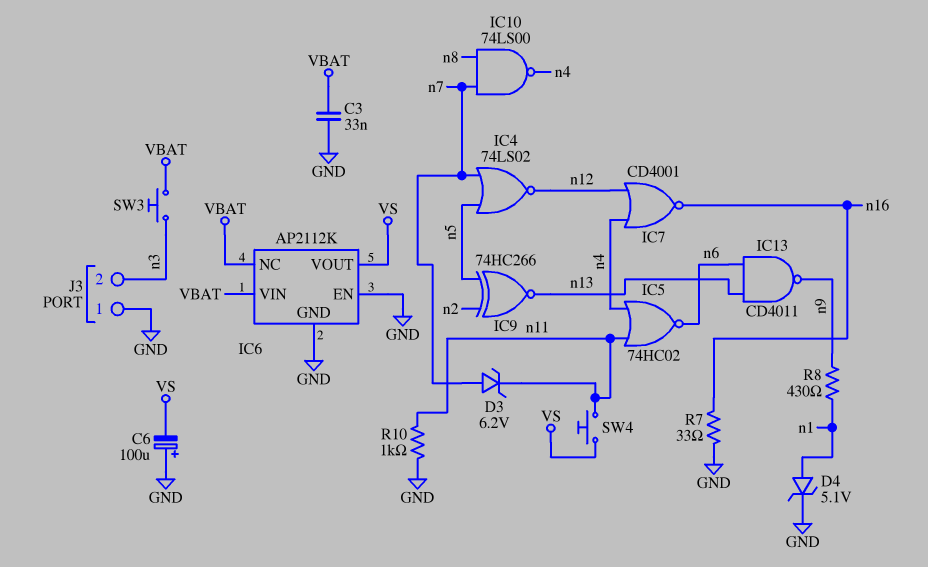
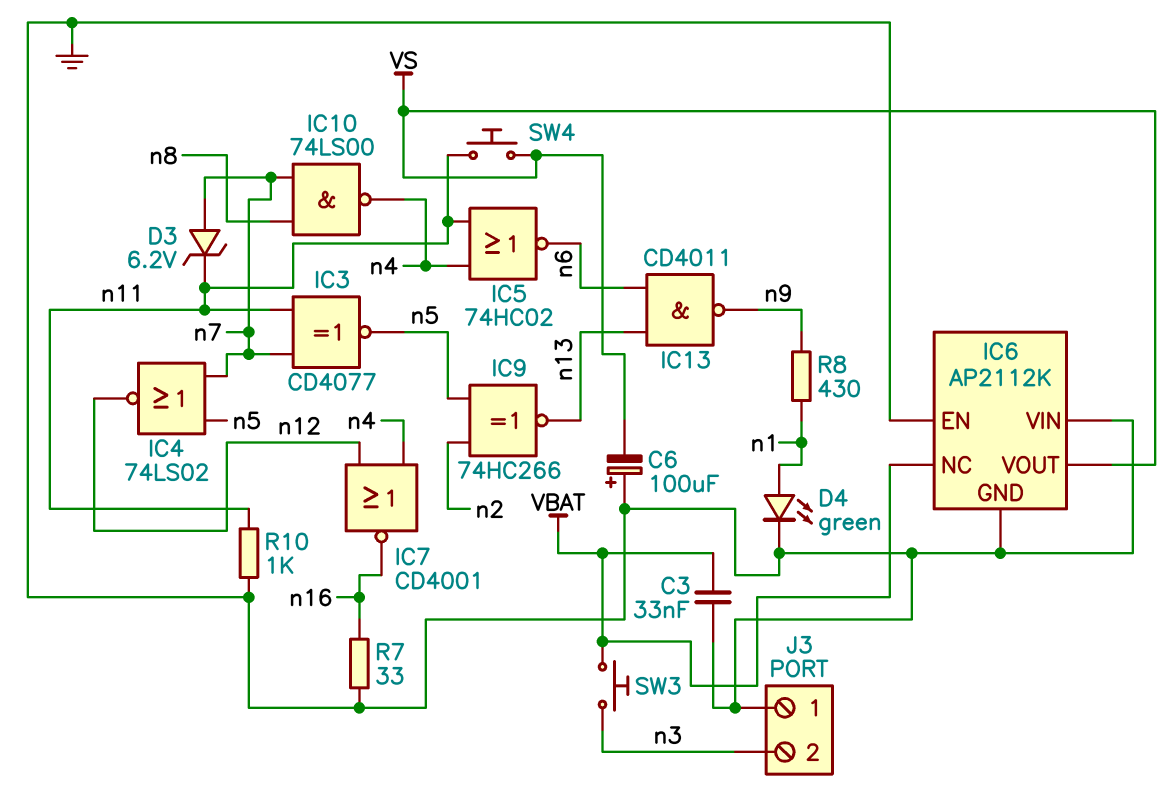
D4: zener 5.1V (A n1, K GND) -> LED green (A n1, K GND)
IC3: none -> XNOR CD4077 (in n7, in n11, out n5)
IC6 pin VIN: VBAT -> GND

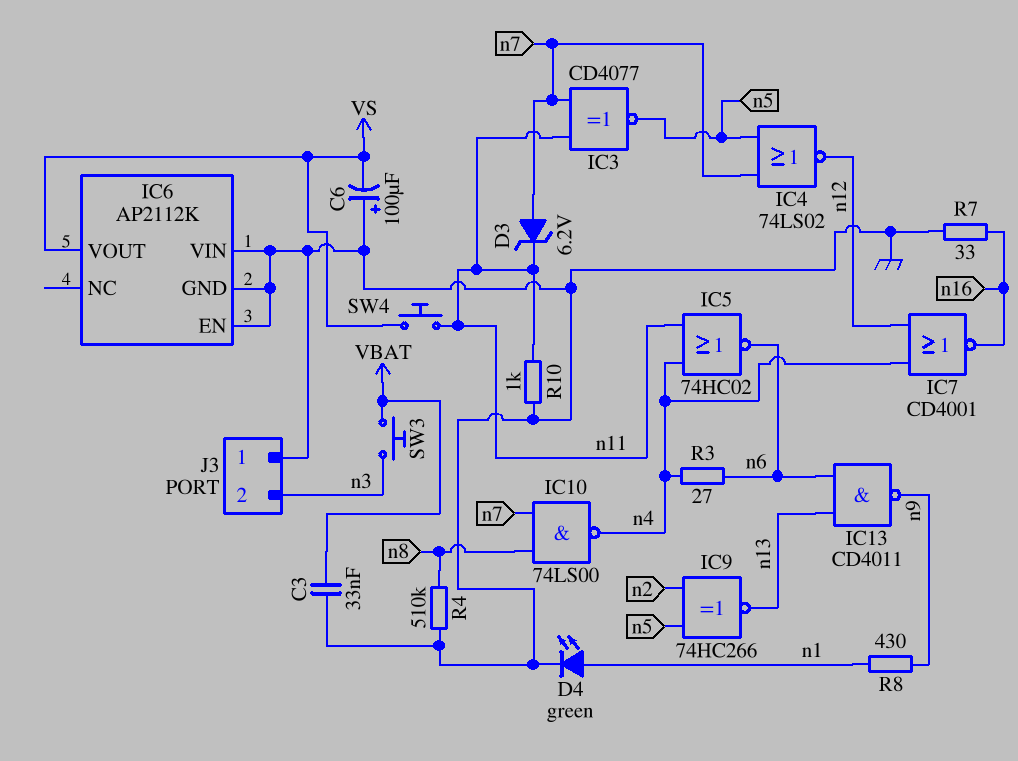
IC6 pin NC: VBAT -> none
R3: none -> 27 (n4, n6)
R4: none -> 510k (GND, n8)

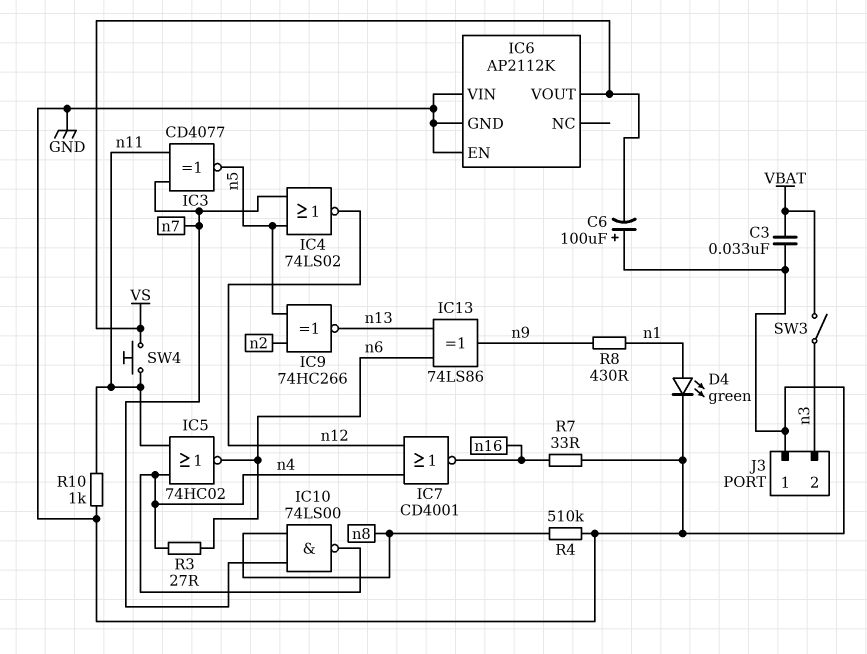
D3: zener 6.2V (A n7, K n11) -> none
IC13: NAND CD4011 (in n6, in n13, out n9) -> XOR 74LS86 (in n6, in n13, out n9)
SW3: button (VBAT, n3) -> switch (VBAT, n3)

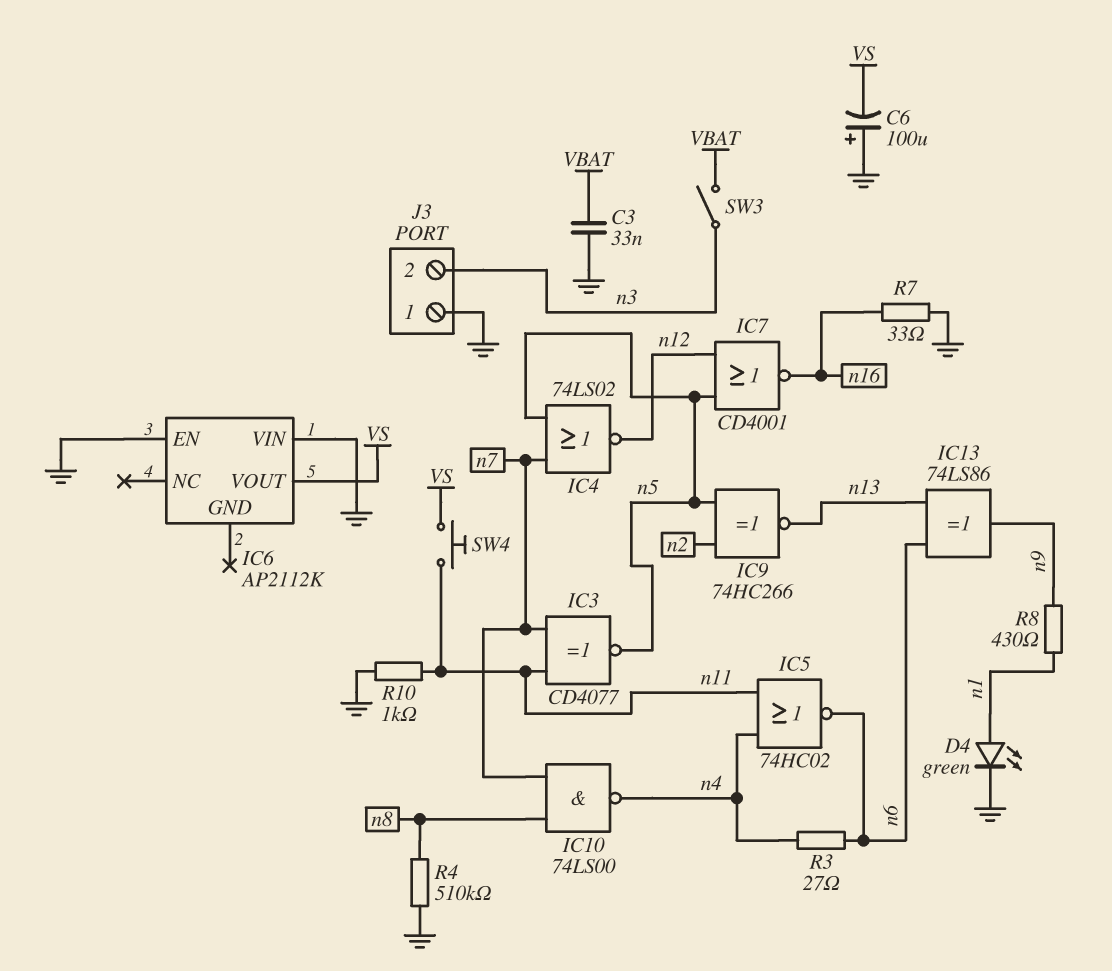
IC6 pin GND: GND -> none
IC7: NOR CD4001 (in n4, in n12, out n16) -> NOR CD4001 (in n5, in n12, out n16)

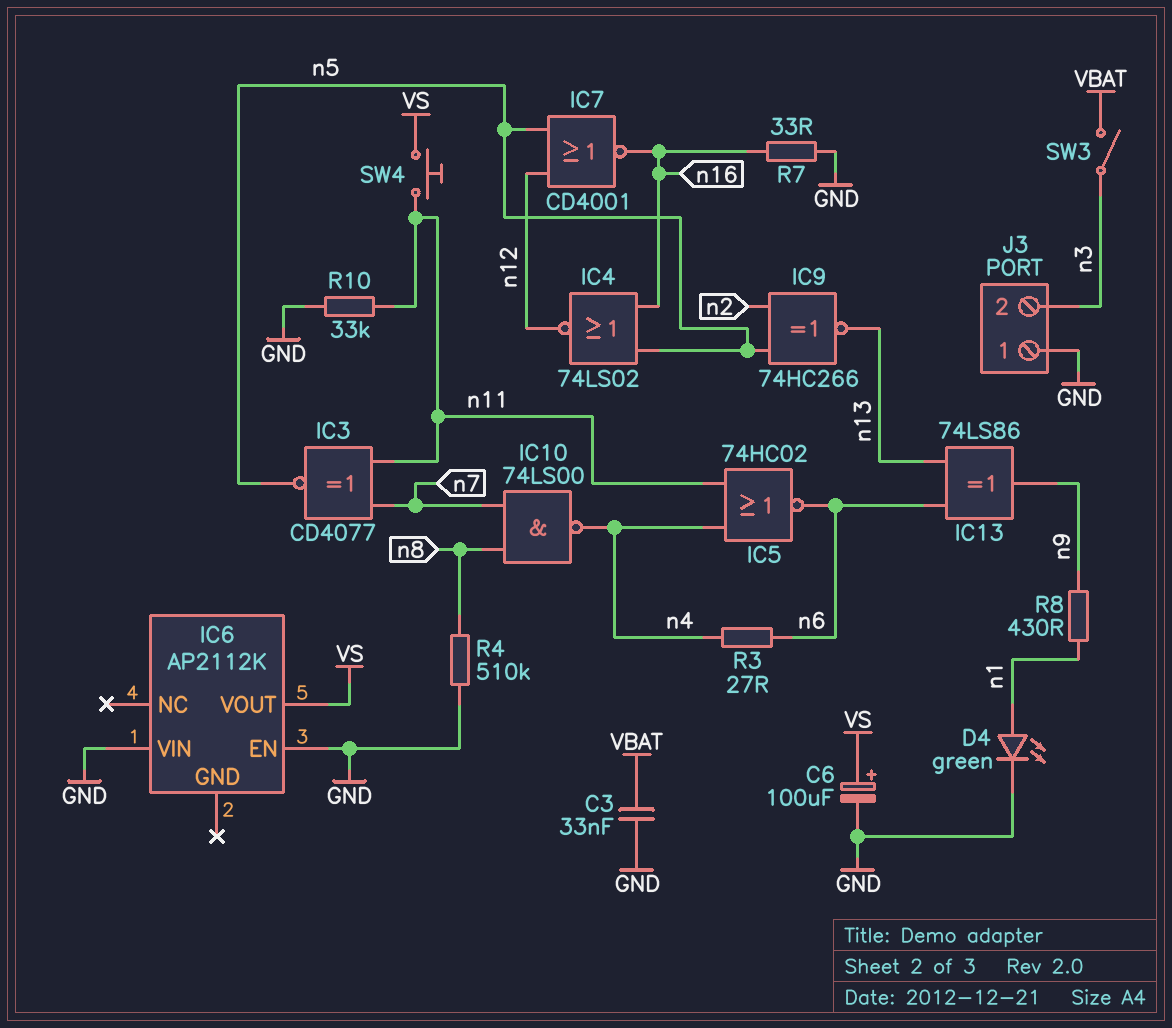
C6: 100uF (plus GND, minus VS) -> 100uF (plus VS, minus GND)
IC4: NOR 74LS02 (in n5, in n7, out n12) -> NOR 74LS02 (in n5, in n16, out n12)
R10: 1k (GND, n11) -> 33k (GND, n11)

